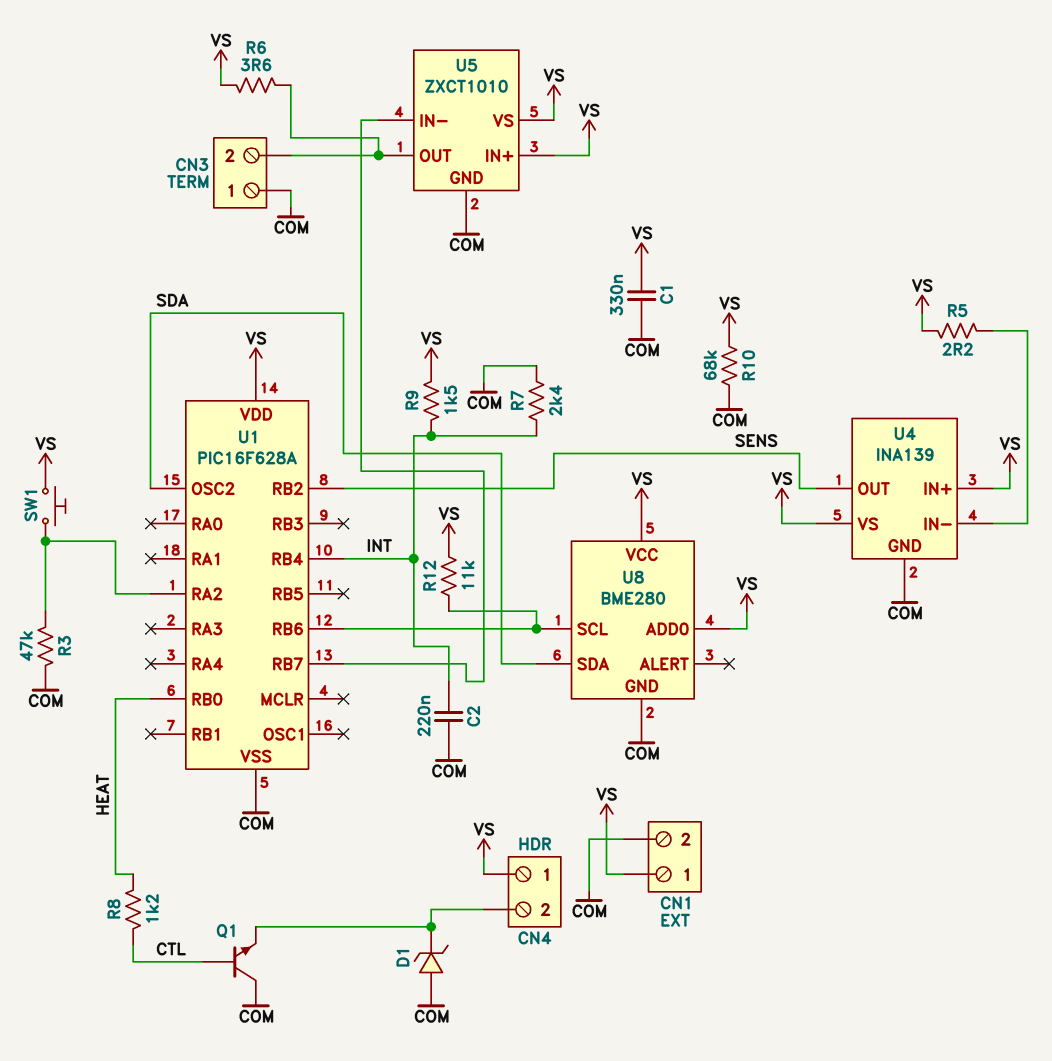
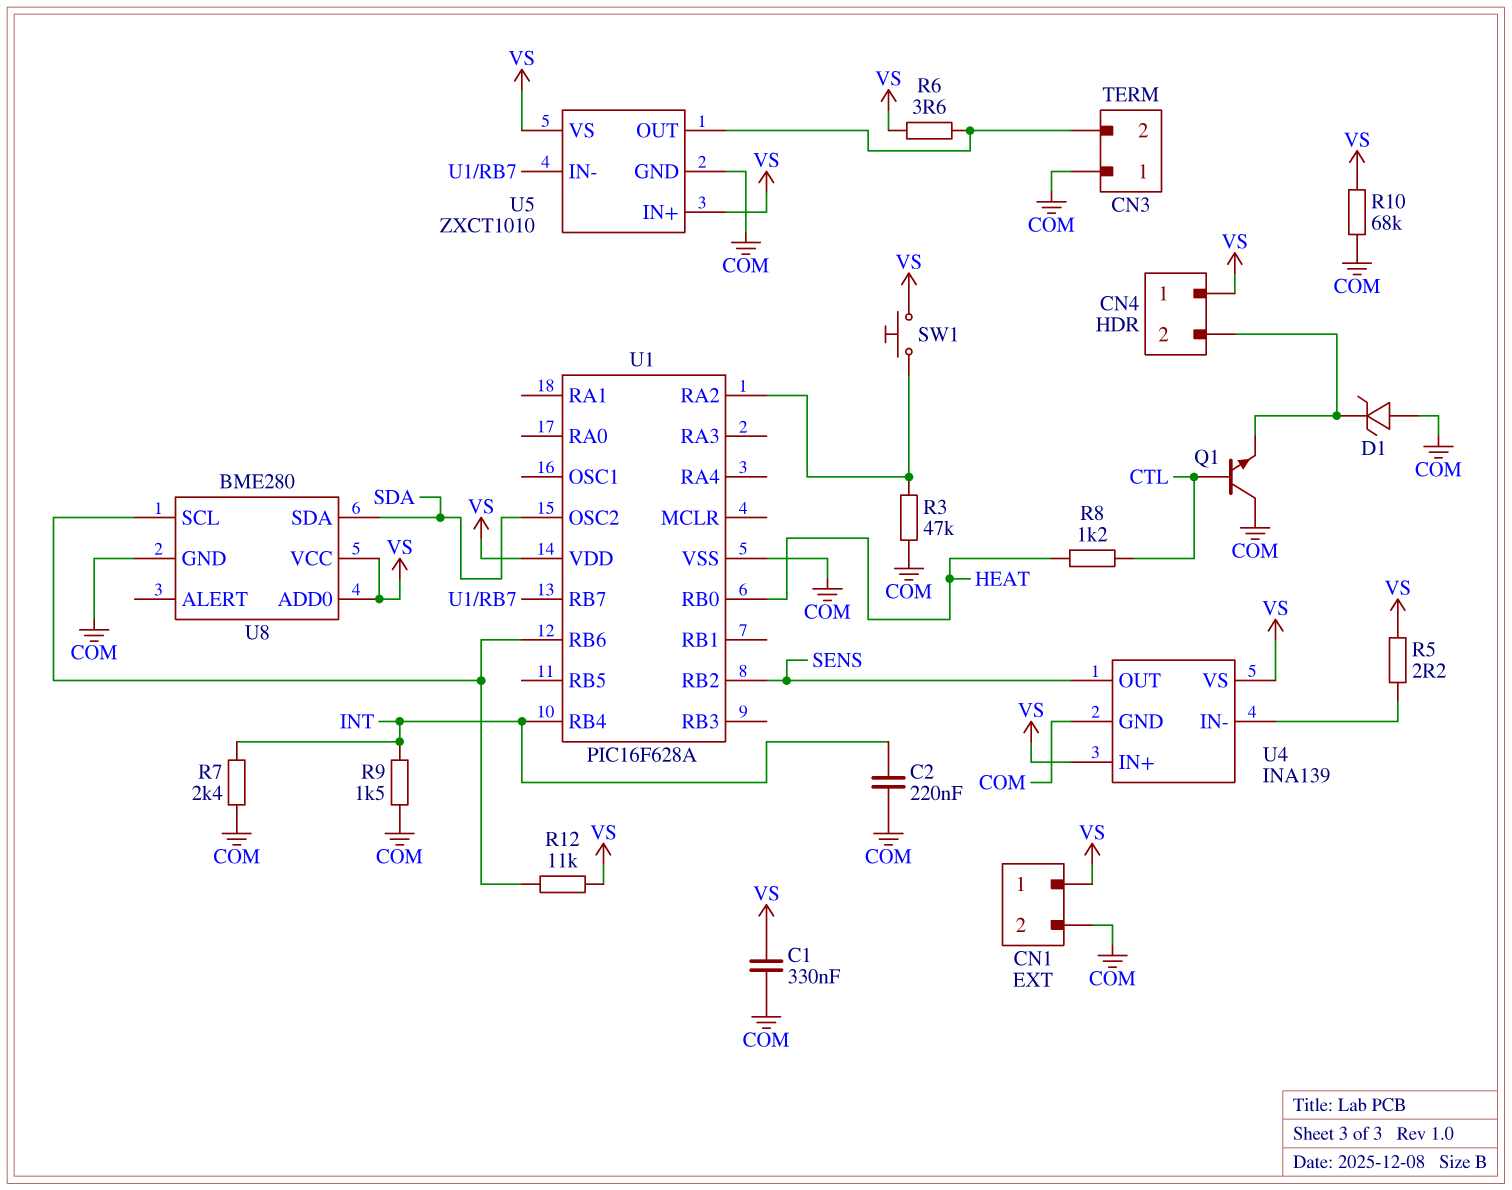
R9: 1.5k (INT, VS) -> 1.5k (COM, INT)

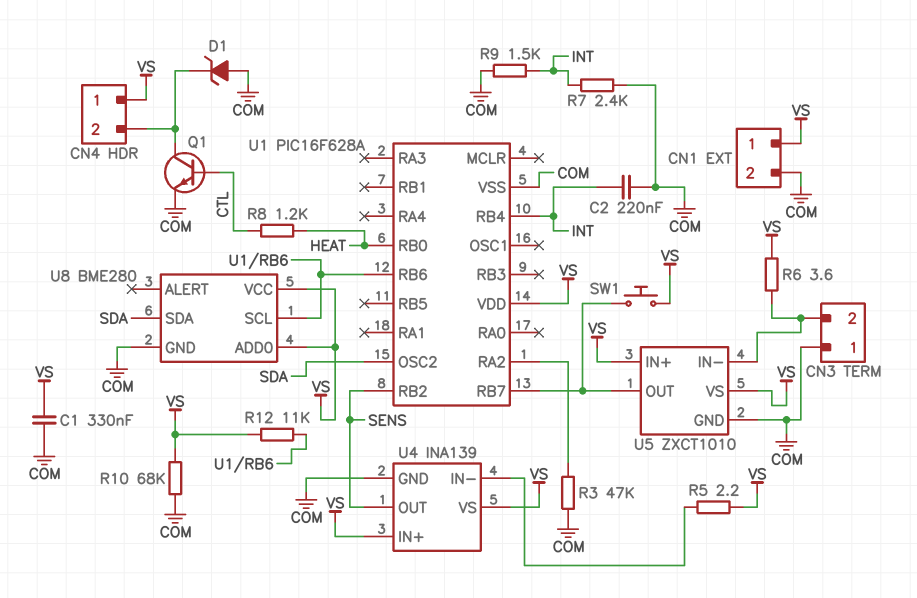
Q1: NPN (B CTL, C COM, E CN4/2) -> NPN (B CTL, C CN4/2, E COM)
SW1: button (U1/RA2, VS) -> button (U1/RB7, VS)
U5 pin IN-: U1/RB7 -> CN3/2
U5 pin OUT: CN3/2 -> U1/RB7

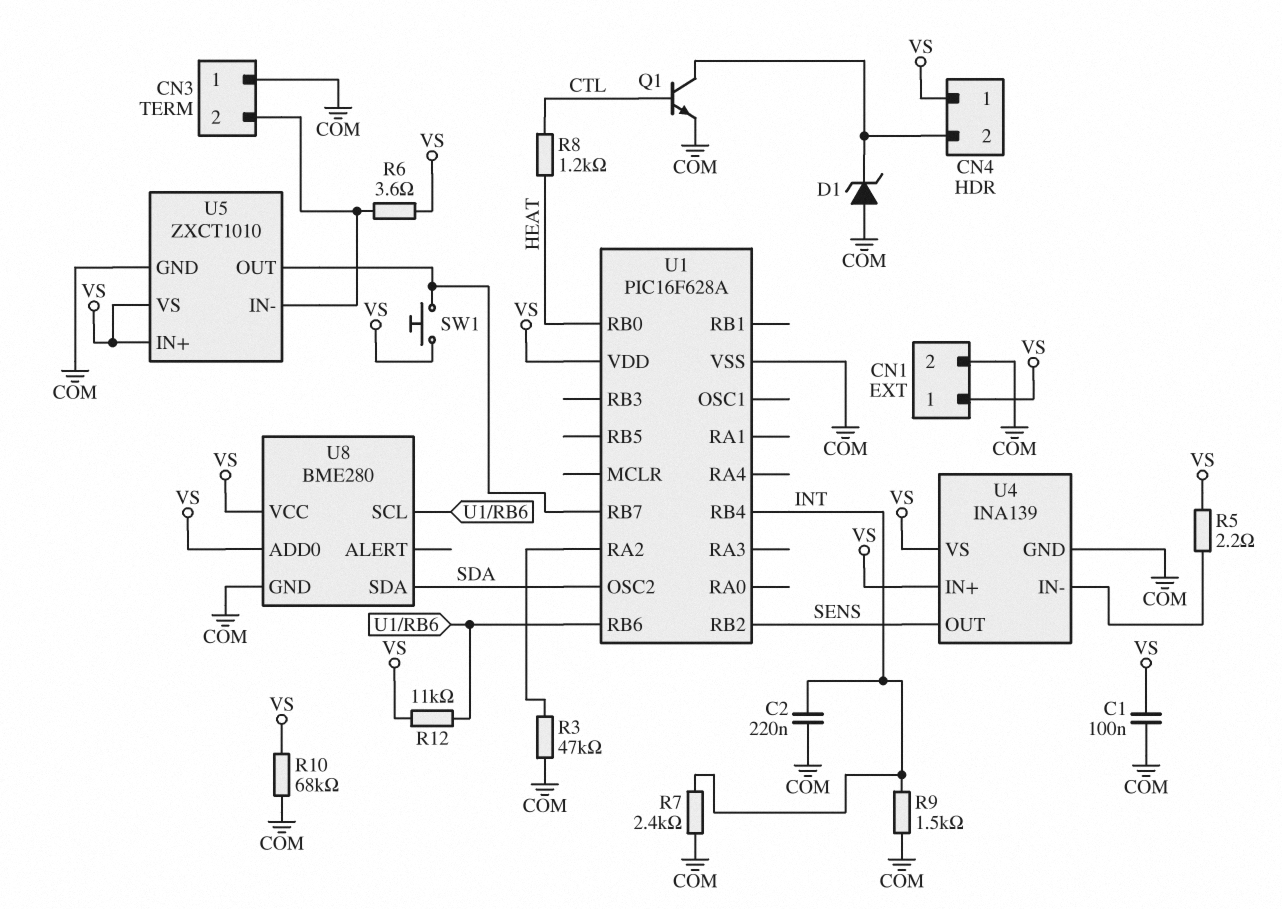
C1: 330nF (COM, VS) -> 100nF (COM, VS)

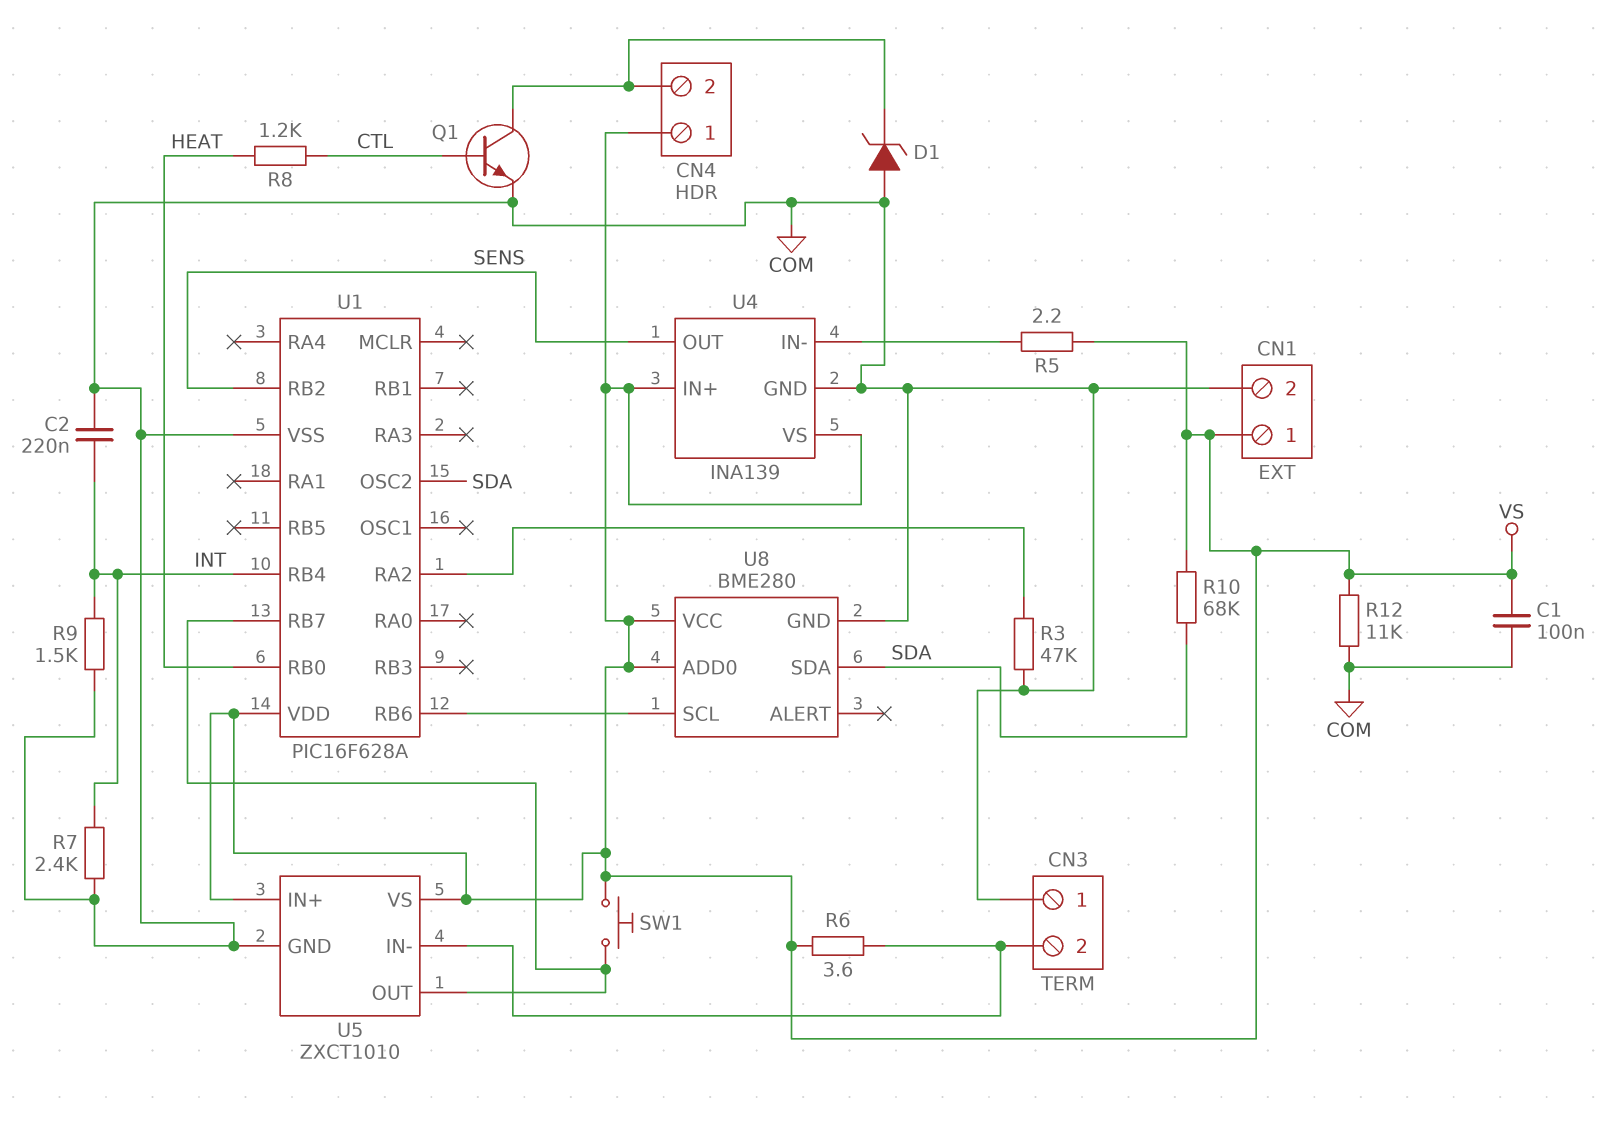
R10: 68k (COM, VS) -> 68k (SDA, VS)
R12: 11k (U1/RB6, VS) -> 11k (COM, VS)

